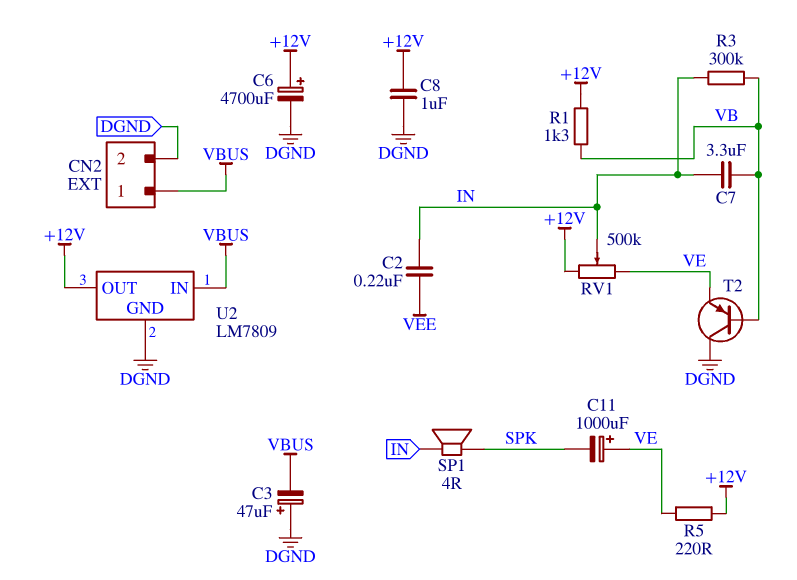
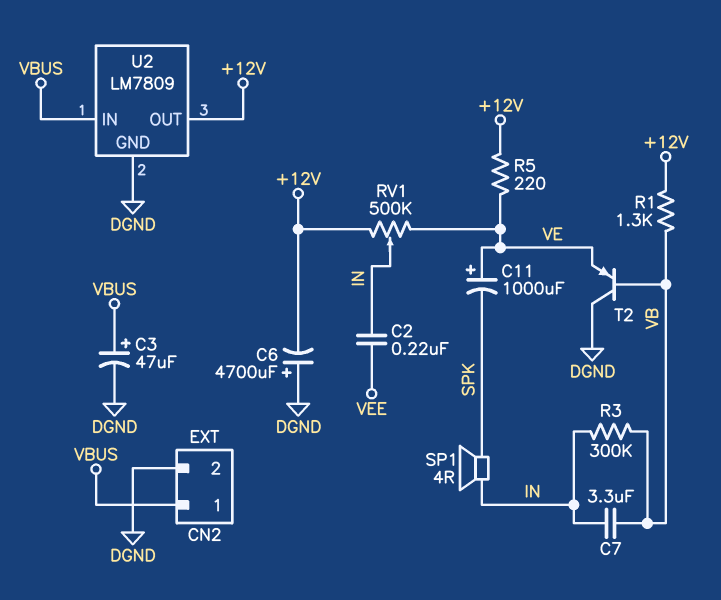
C3: 47uF (plus DGND, minus VBUS) -> 47uF (plus VBUS, minus DGND)
C6: 4700uF (plus +12V, minus DGND) -> 4700uF (plus DGND, minus +12V)
C8: 1uF (+12V, DGND) -> none

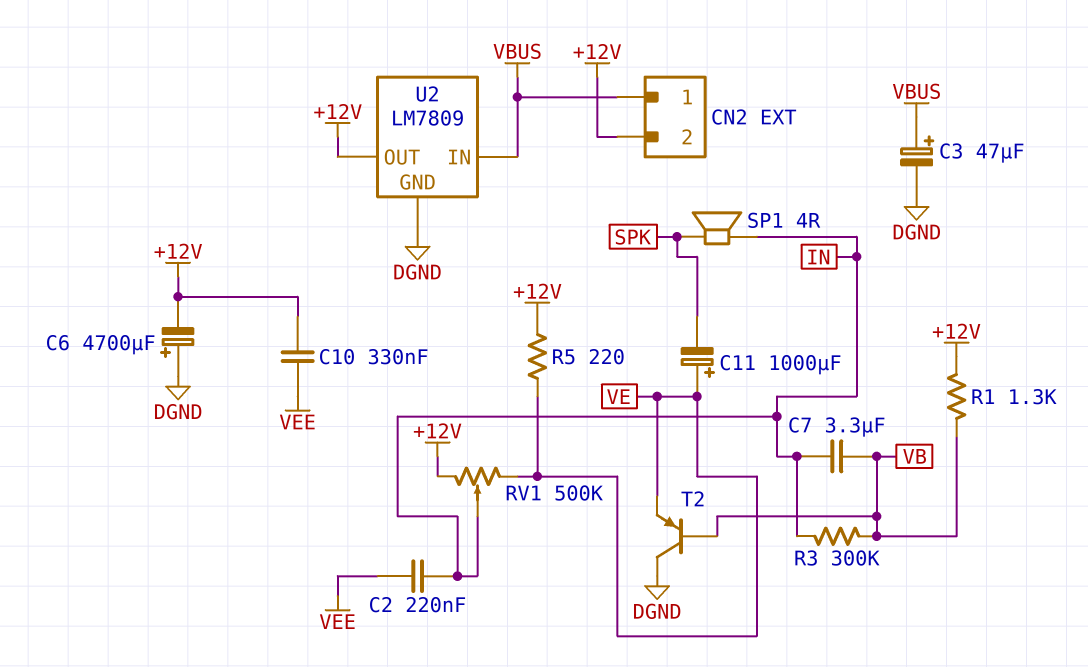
C10: none -> 330nF (+12V, VEE)
CN2 pin 2: DGND -> +12V

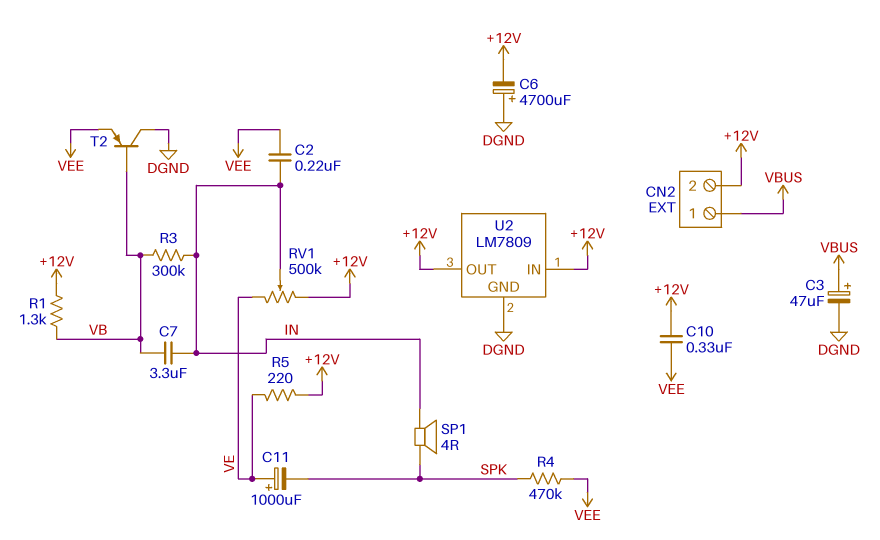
R4: none -> 470k (SPK, VEE)
T2: PNP (B VB, C DGND, E VE) -> PNP (B VB, C DGND, E VEE)
U2 pin IN: VBUS -> +12V

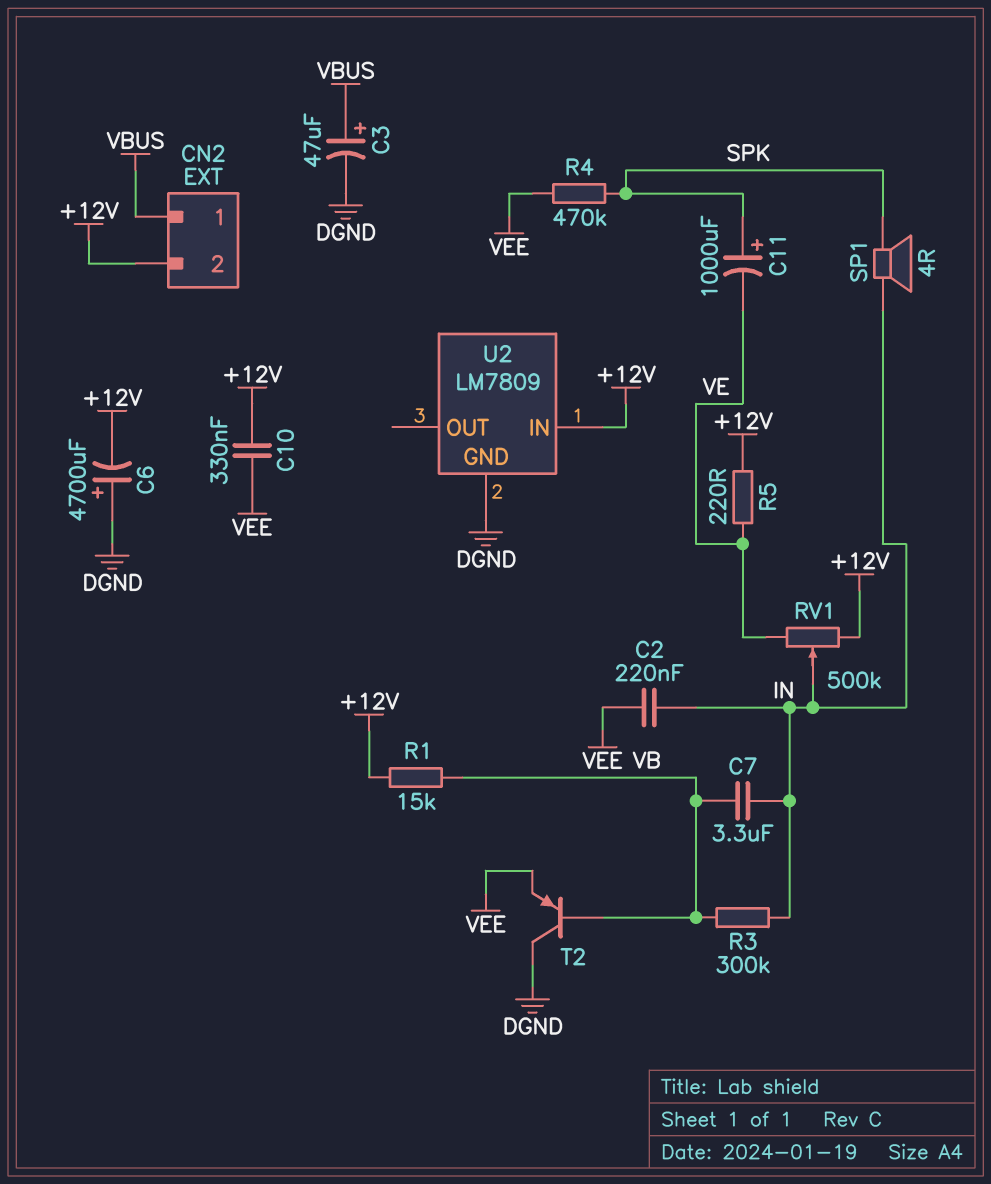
C11: 1000uF (plus VE, minus SPK) -> 1000uF (plus SPK, minus VE)
R1: 1.3k (+12V, VB) -> 15k (+12V, VB)
U2 pin OUT: +12V -> none

